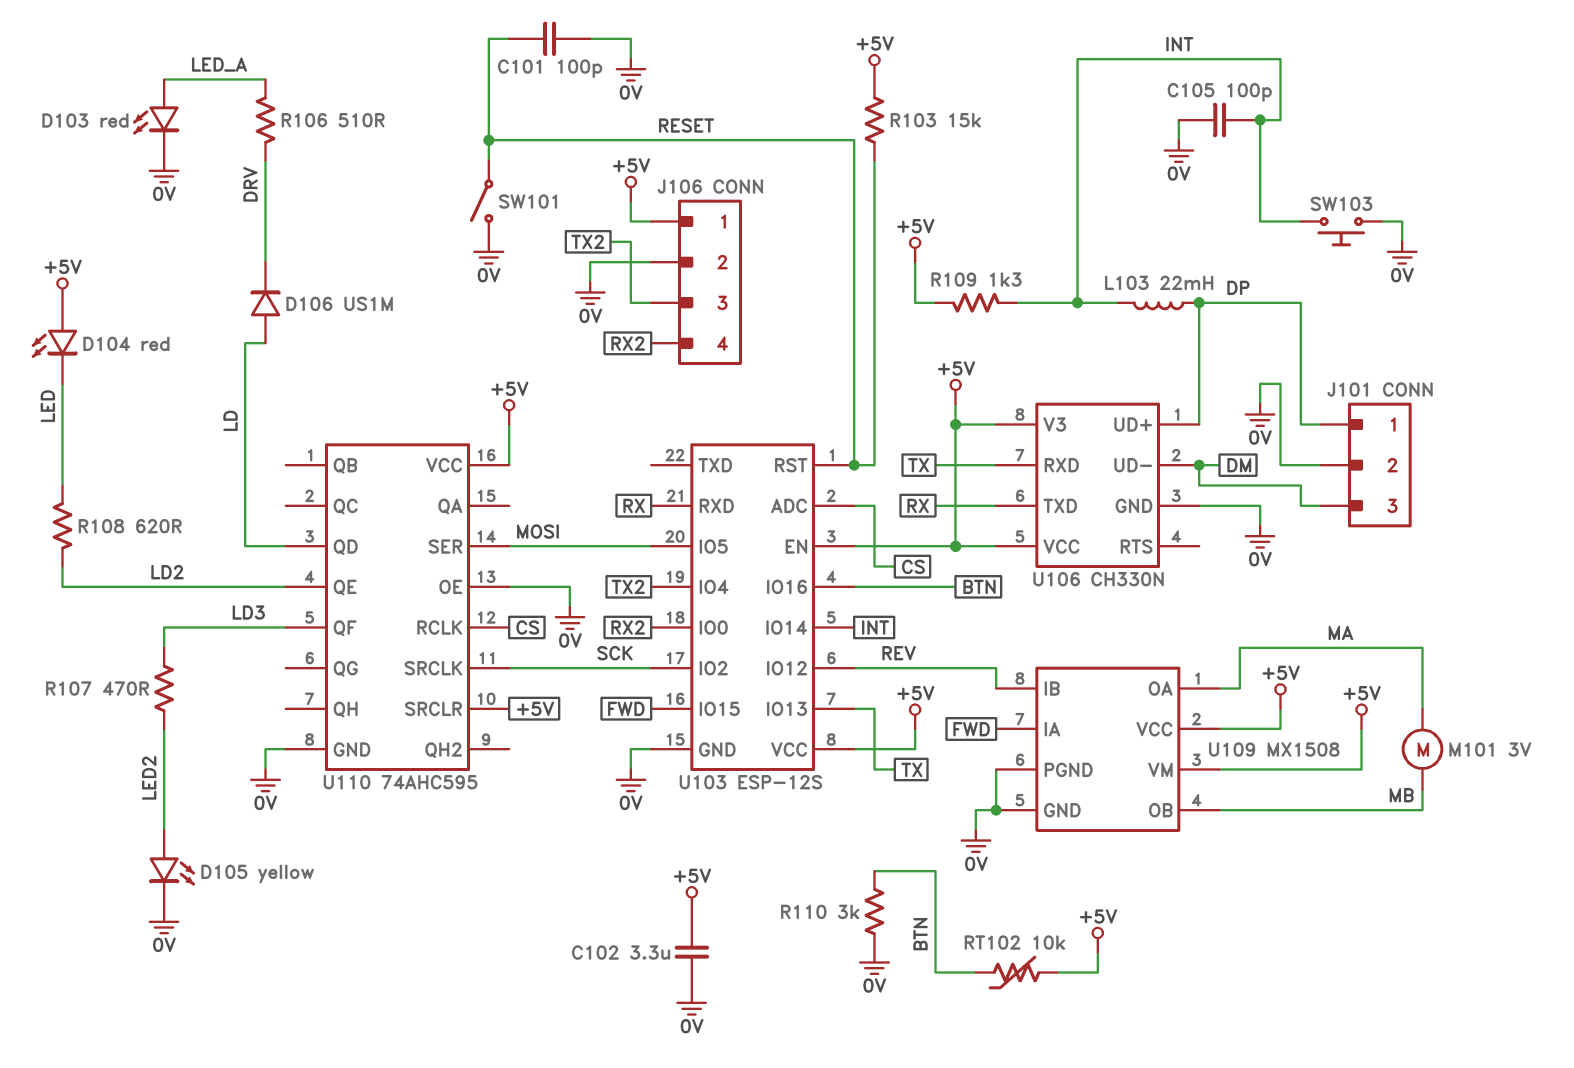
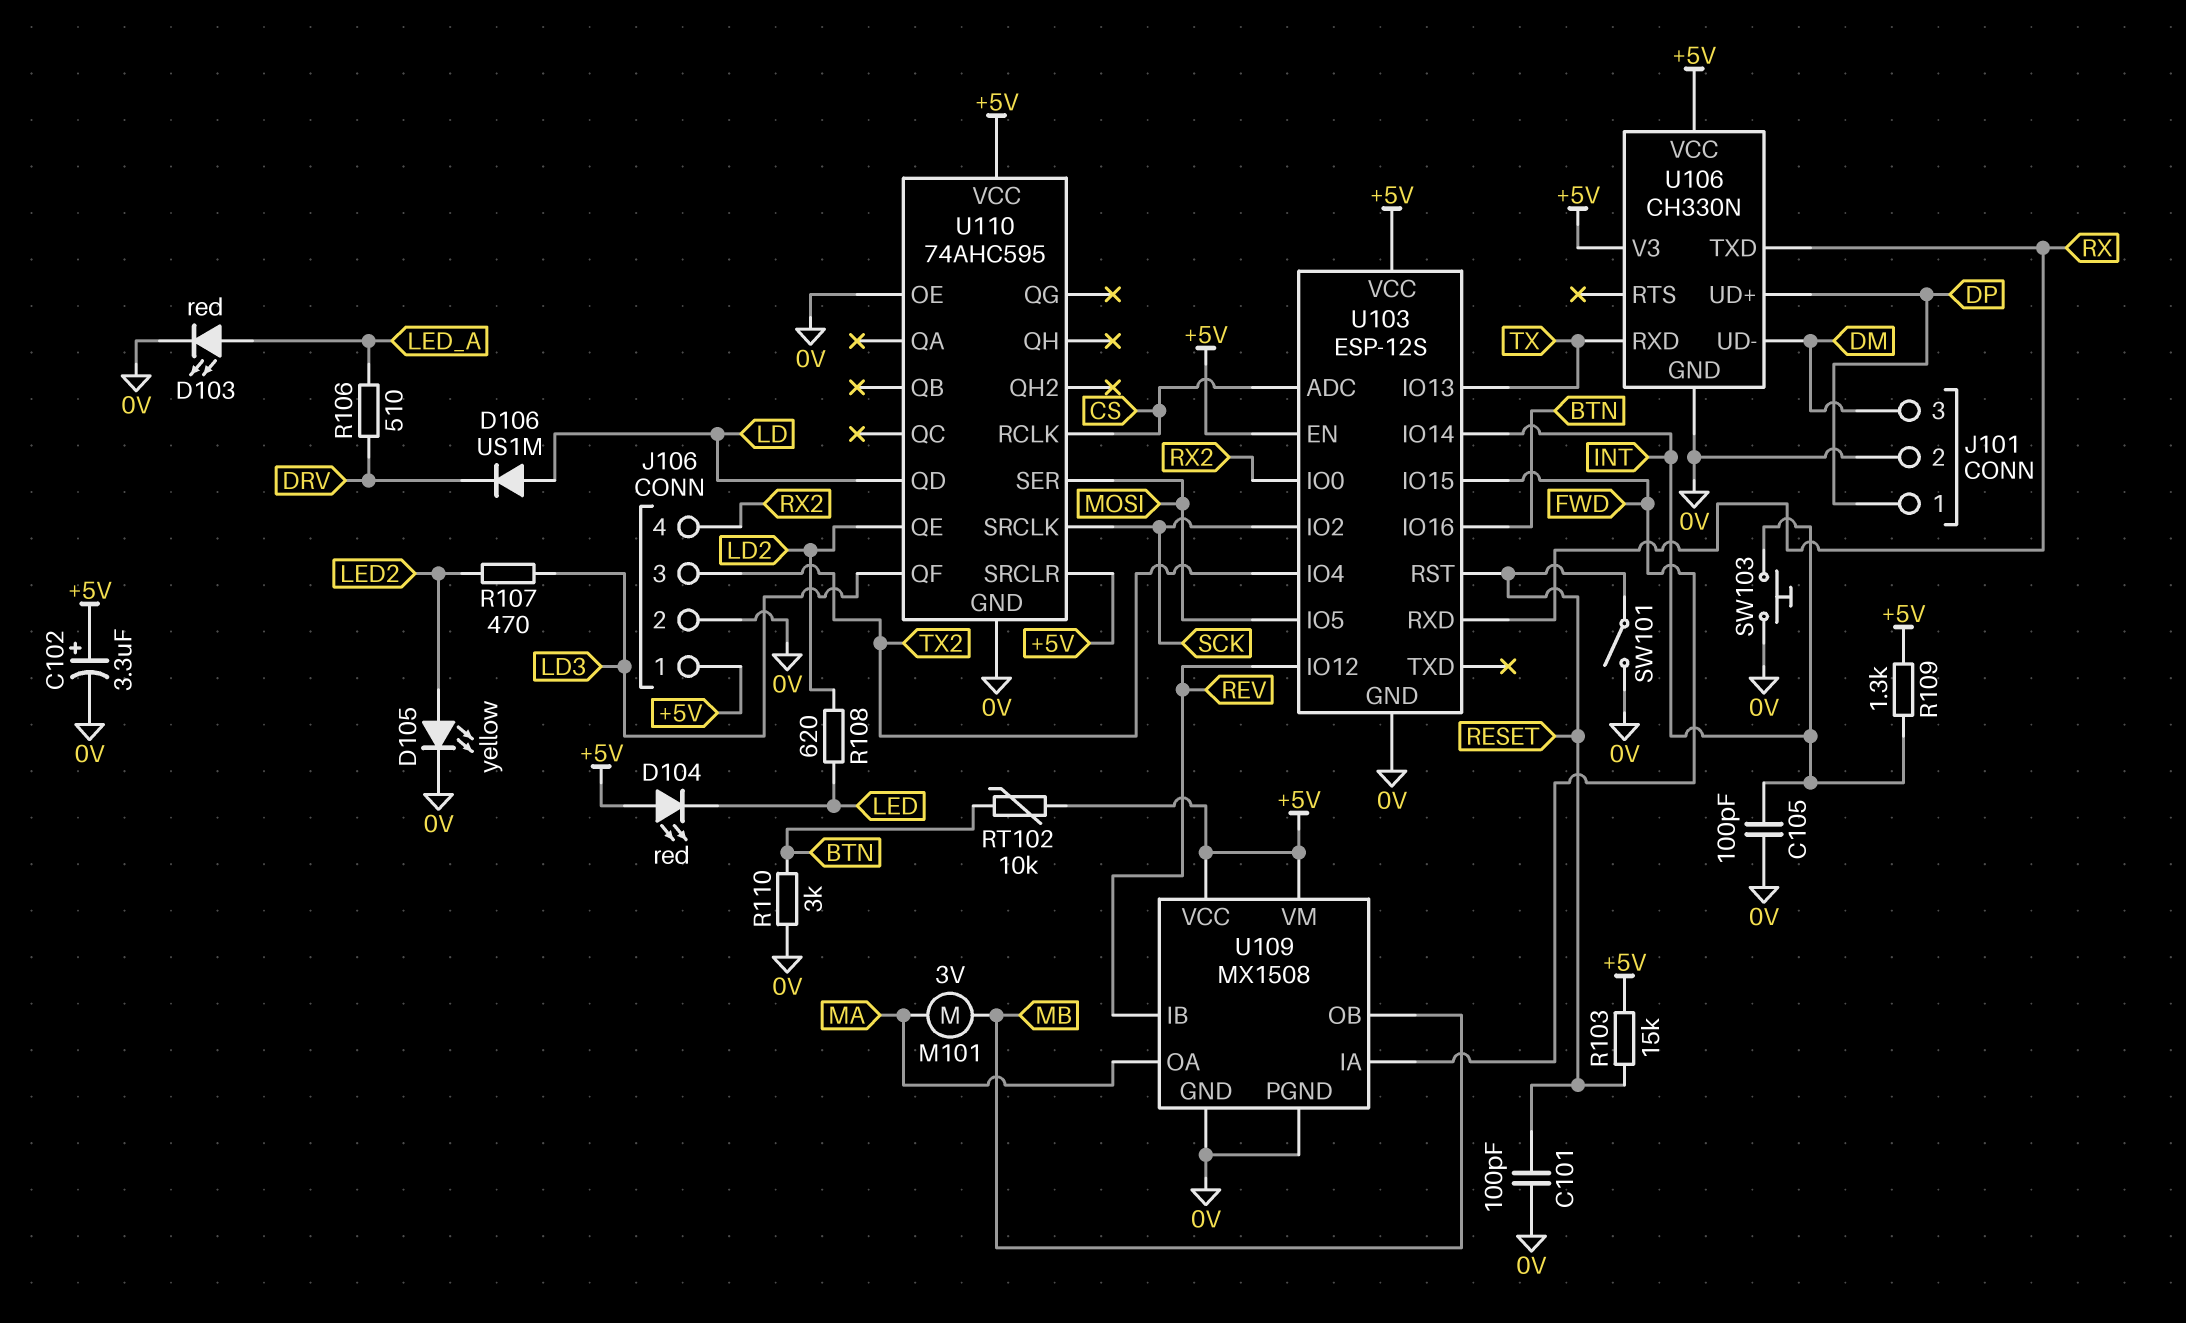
C102: 3.3uF (+5V, 0V) -> 3.3uF (plus +5V, minus 0V)
L103: 22mH (DP, INT) -> none

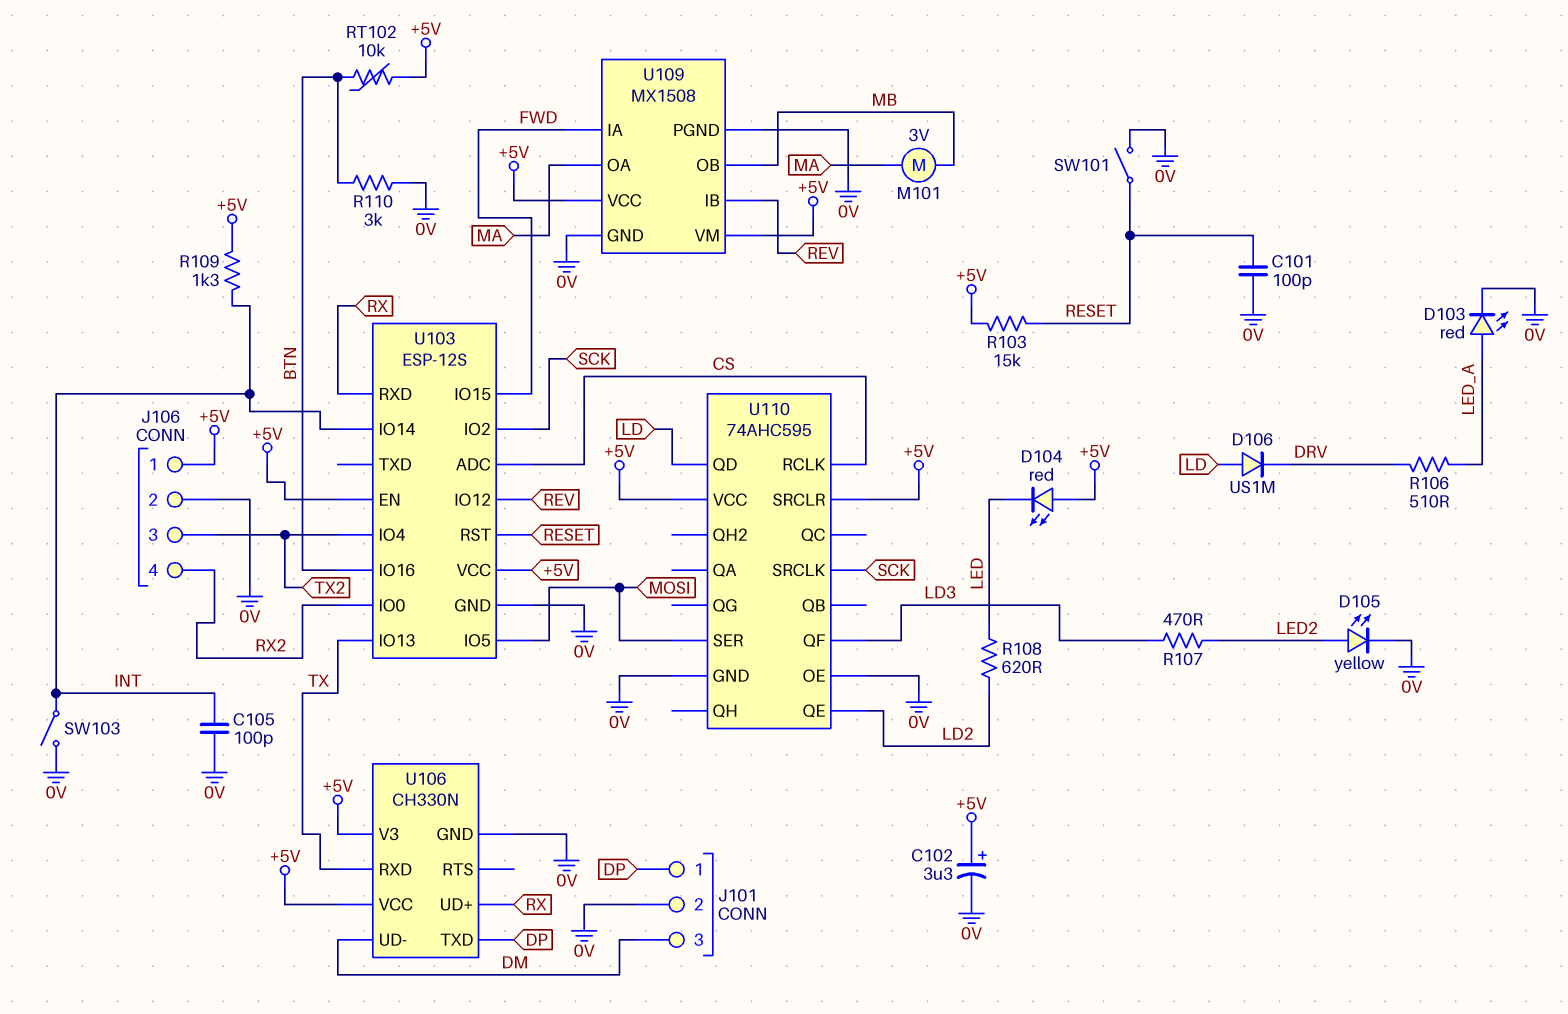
SW103: button (0V, INT) -> switch (0V, INT)
U106 pin TXD: RX -> DP
U106 pin UD+: DP -> RX

